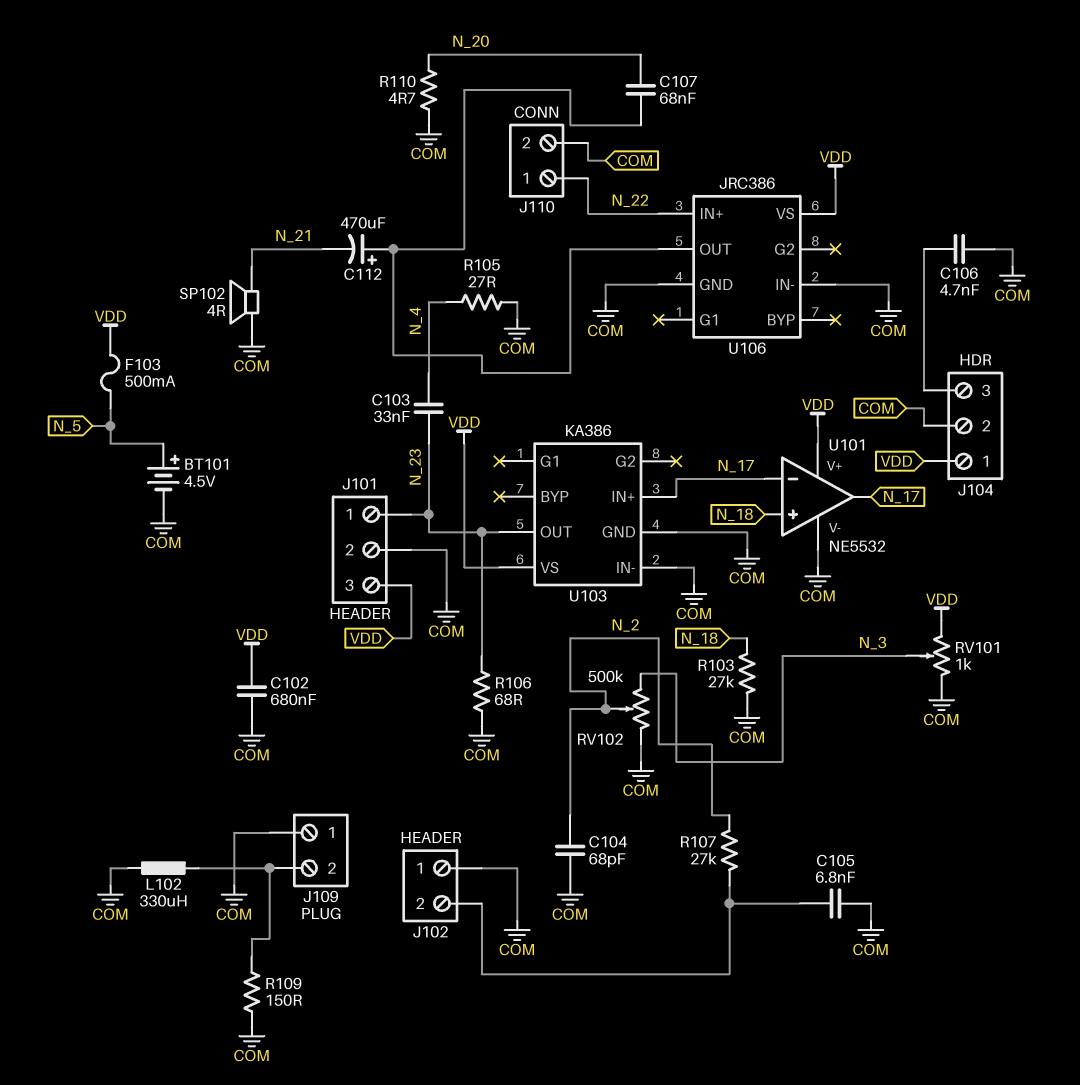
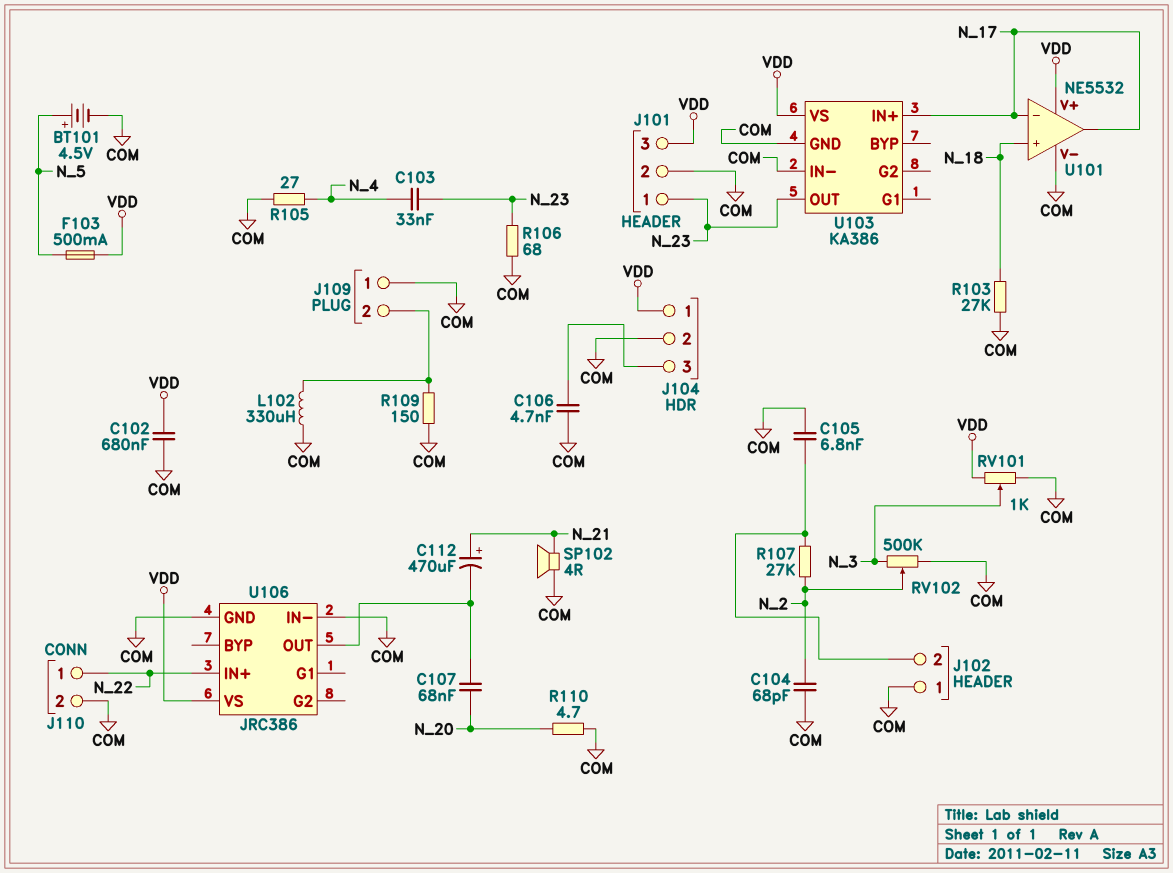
C112: 470uF (plus U106/OUT, minus N_21) -> 470uF (plus N_21, minus U106/OUT)

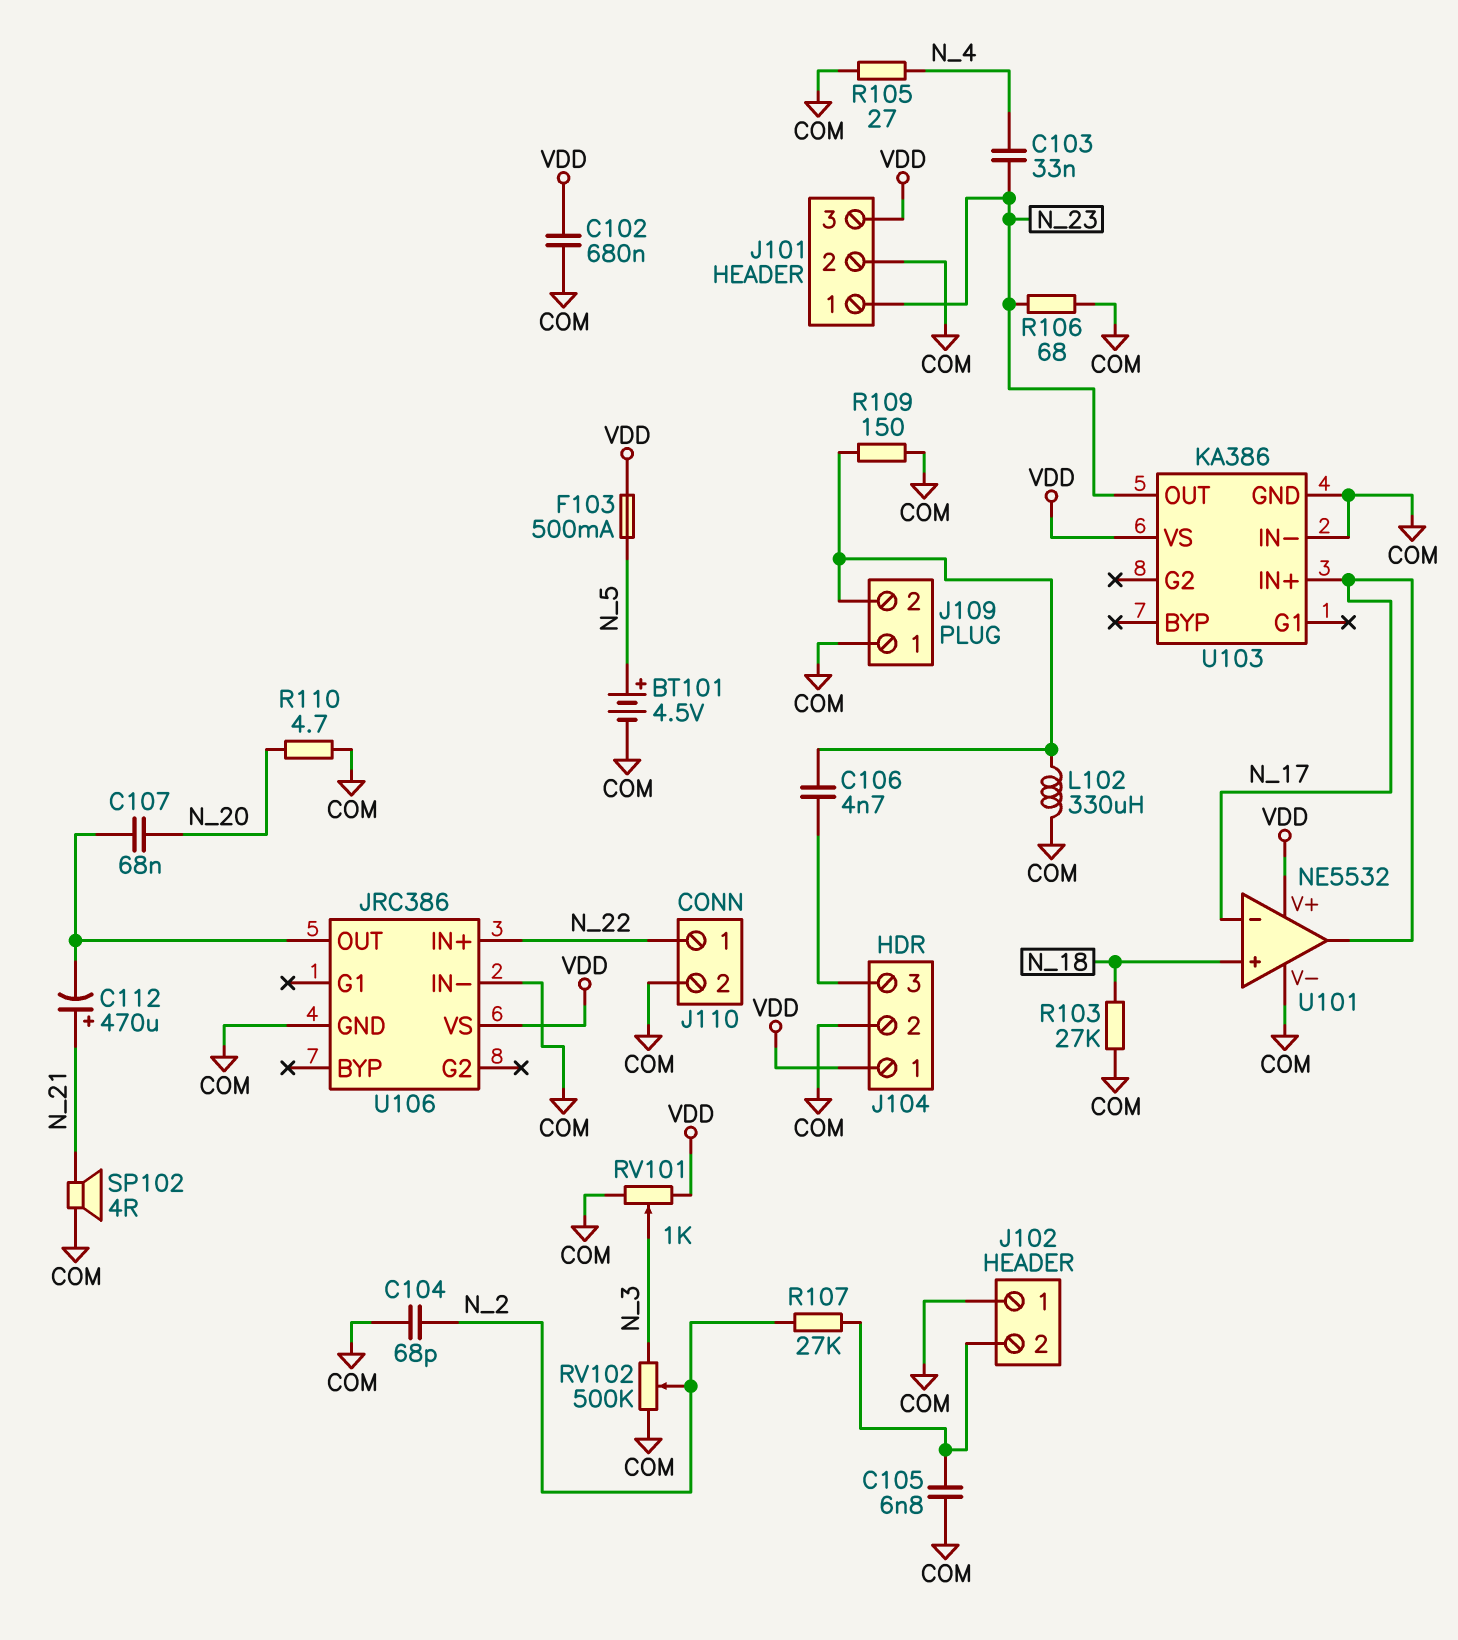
C106: 4.7nF (COM, J104/3) -> 4.7nF (J104/3, J109/2)

